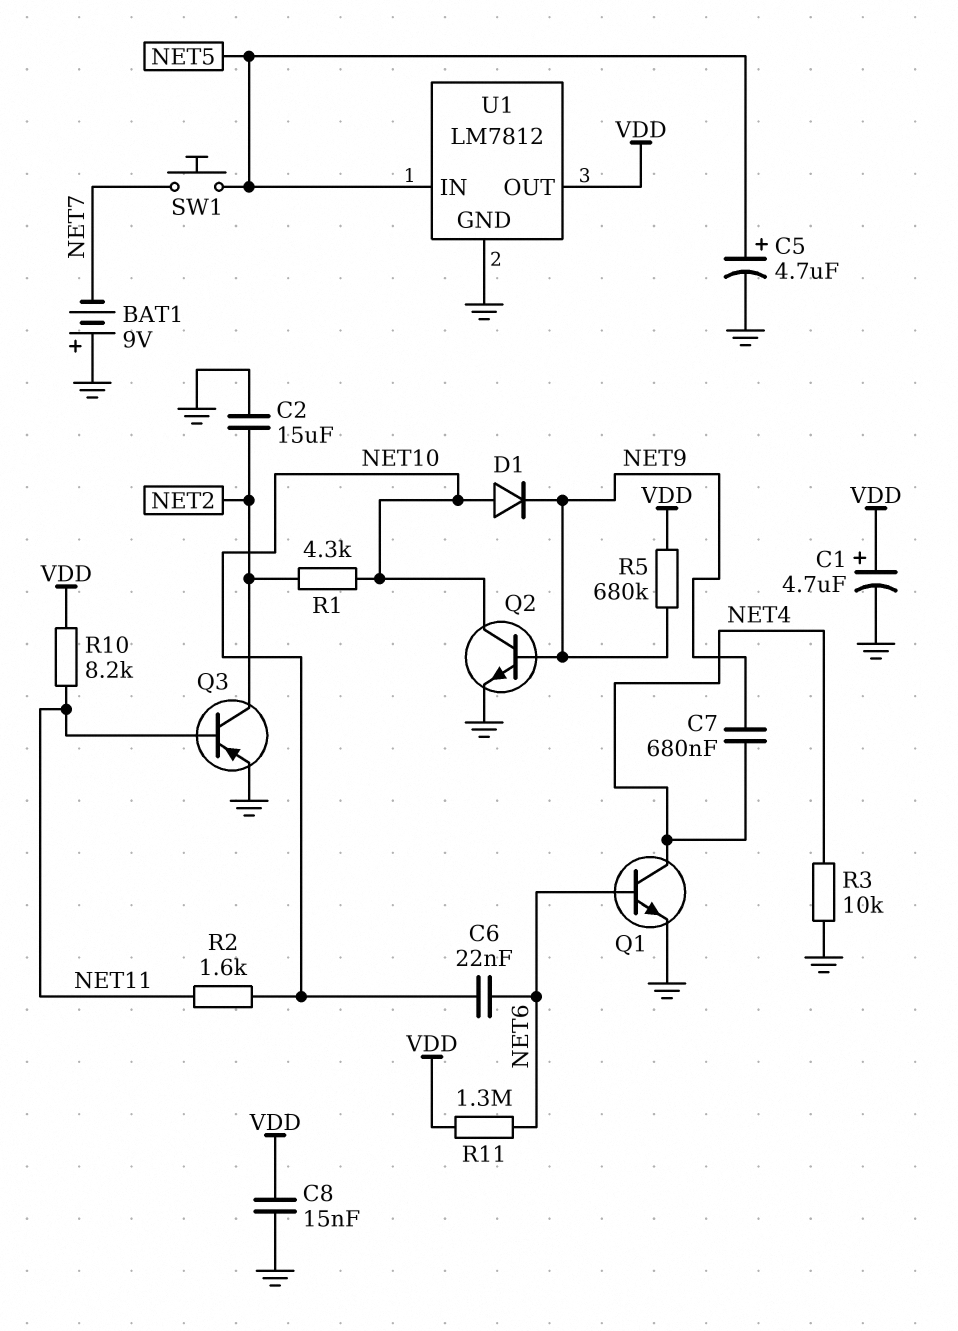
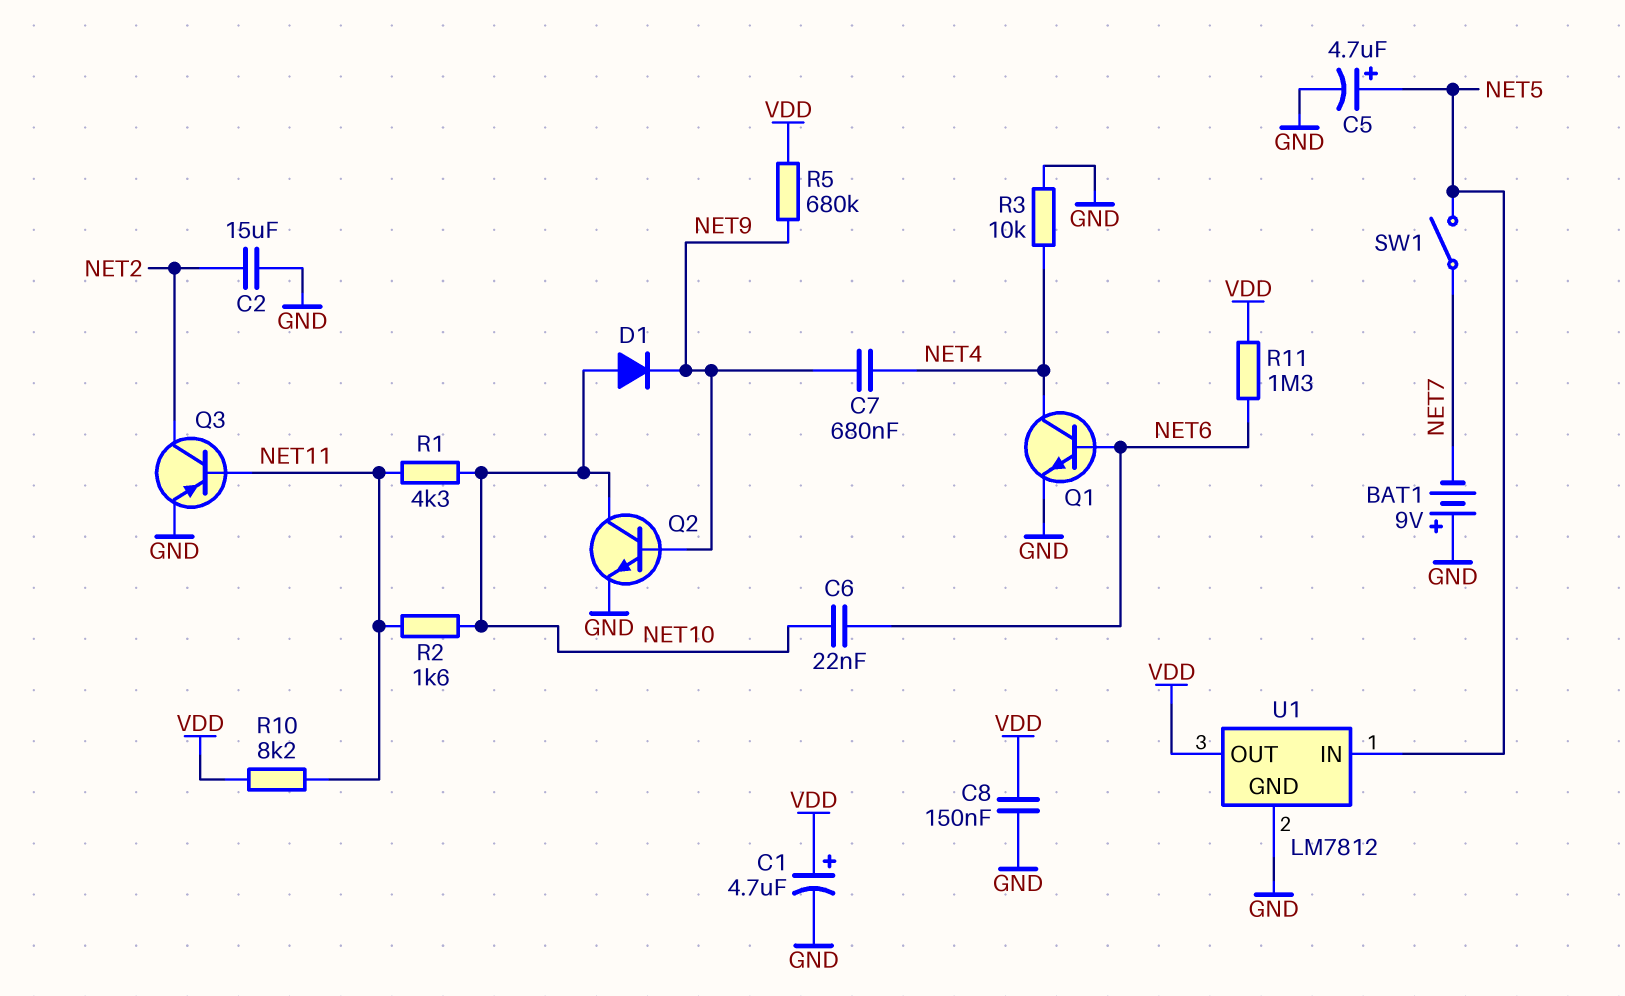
C8: 15nF (GND, VDD) -> 150nF (GND, VDD)
R1: 4.3k (NET2, NET10) -> 4.3k (NET10, NET11)
SW1: button (NET5, NET7) -> switch (NET5, NET7)

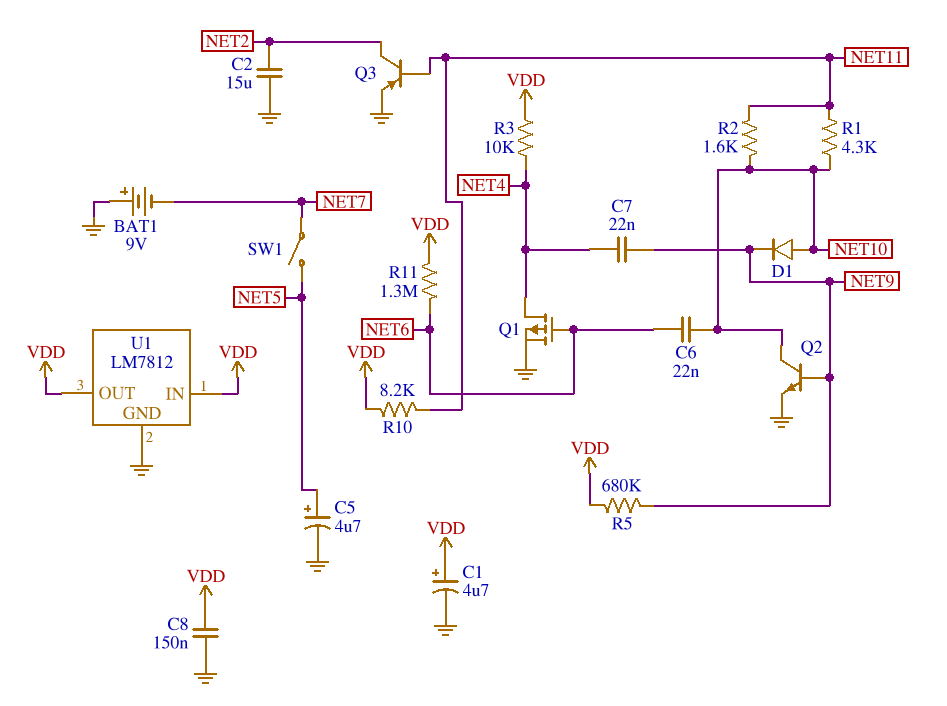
C7: 680nF (NET4, NET9) -> 22nF (NET4, NET9)
Q1: NPN (B NET6, C NET4, E GND) -> PMOS (G NET6, D NET4, S GND)
R3: 10k (GND, NET4) -> 10k (NET4, VDD)
U1 pin IN: NET5 -> VDD

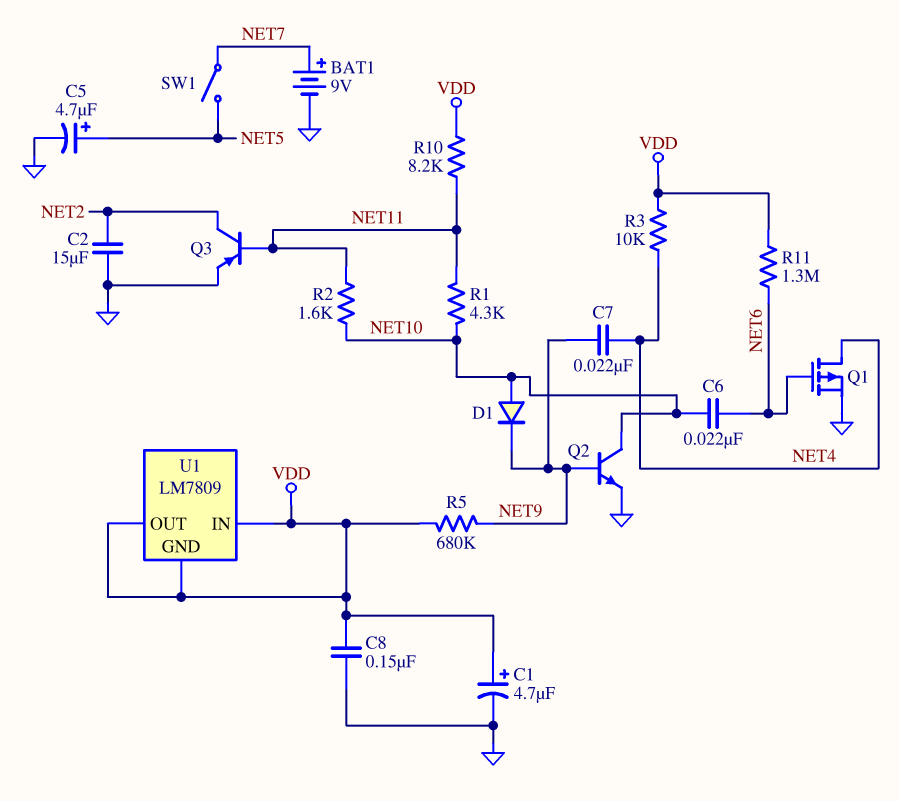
BAT1: 9V (plus GND, minus NET7) -> 9V (plus NET7, minus GND)
U1: LM7812 -> LM7809
U1 pin GND: GND -> VDD

